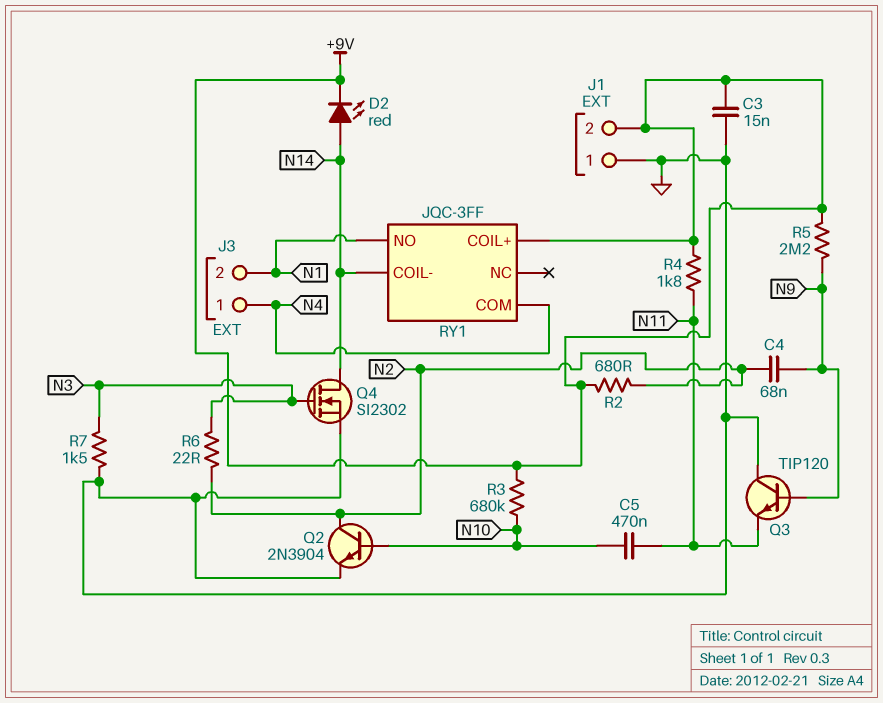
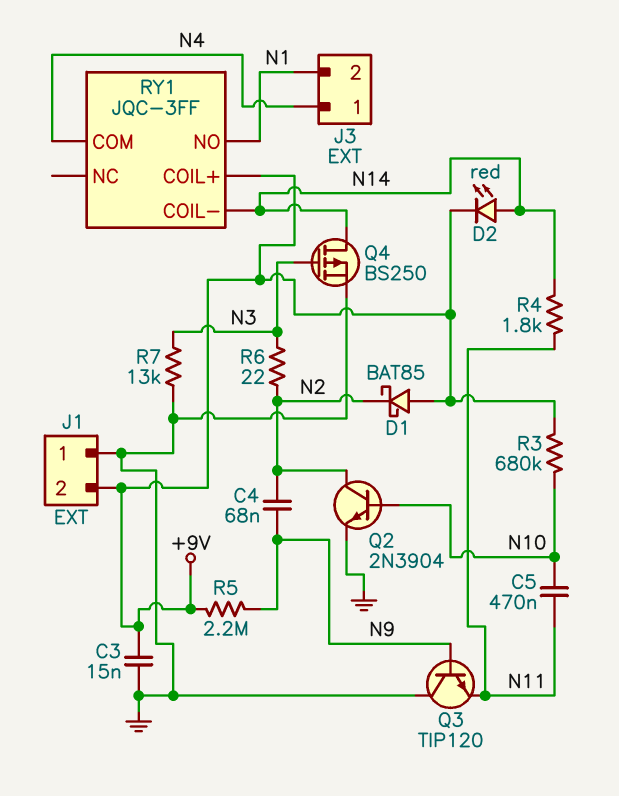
D1: none -> schottky BAT85 (A +9V, K N2)
Q4: NMOS SI2302 (G N3, D N14, S GND) -> PMOS BS250 (G N3, D N14, S GND)
R2: 680 (+9V, N2) -> none
R4: 1.8k (+9V, N11) -> 1.8k (N11, N14)
R7: 1.5k (GND, N3) -> 13k (GND, N3)

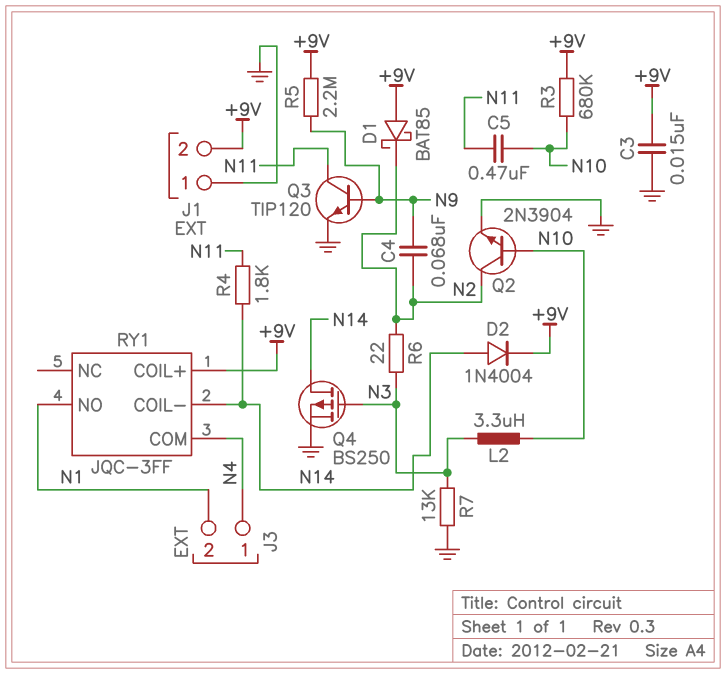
D2: LED red (A N14, K +9V) -> diode 1N4004 (A N14, K +9V)
L2: none -> 3.3uH (N3, N10)
Q3: NPN TIP120 (B N9, C GND, E N11) -> NPN TIP120 (B N9, C N11, E GND)

